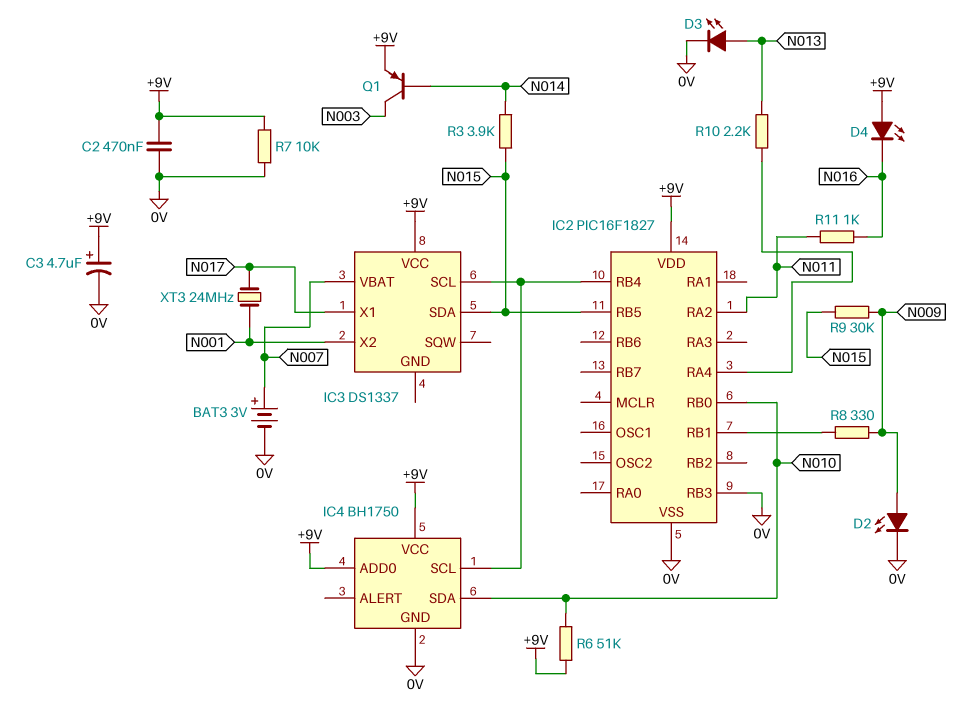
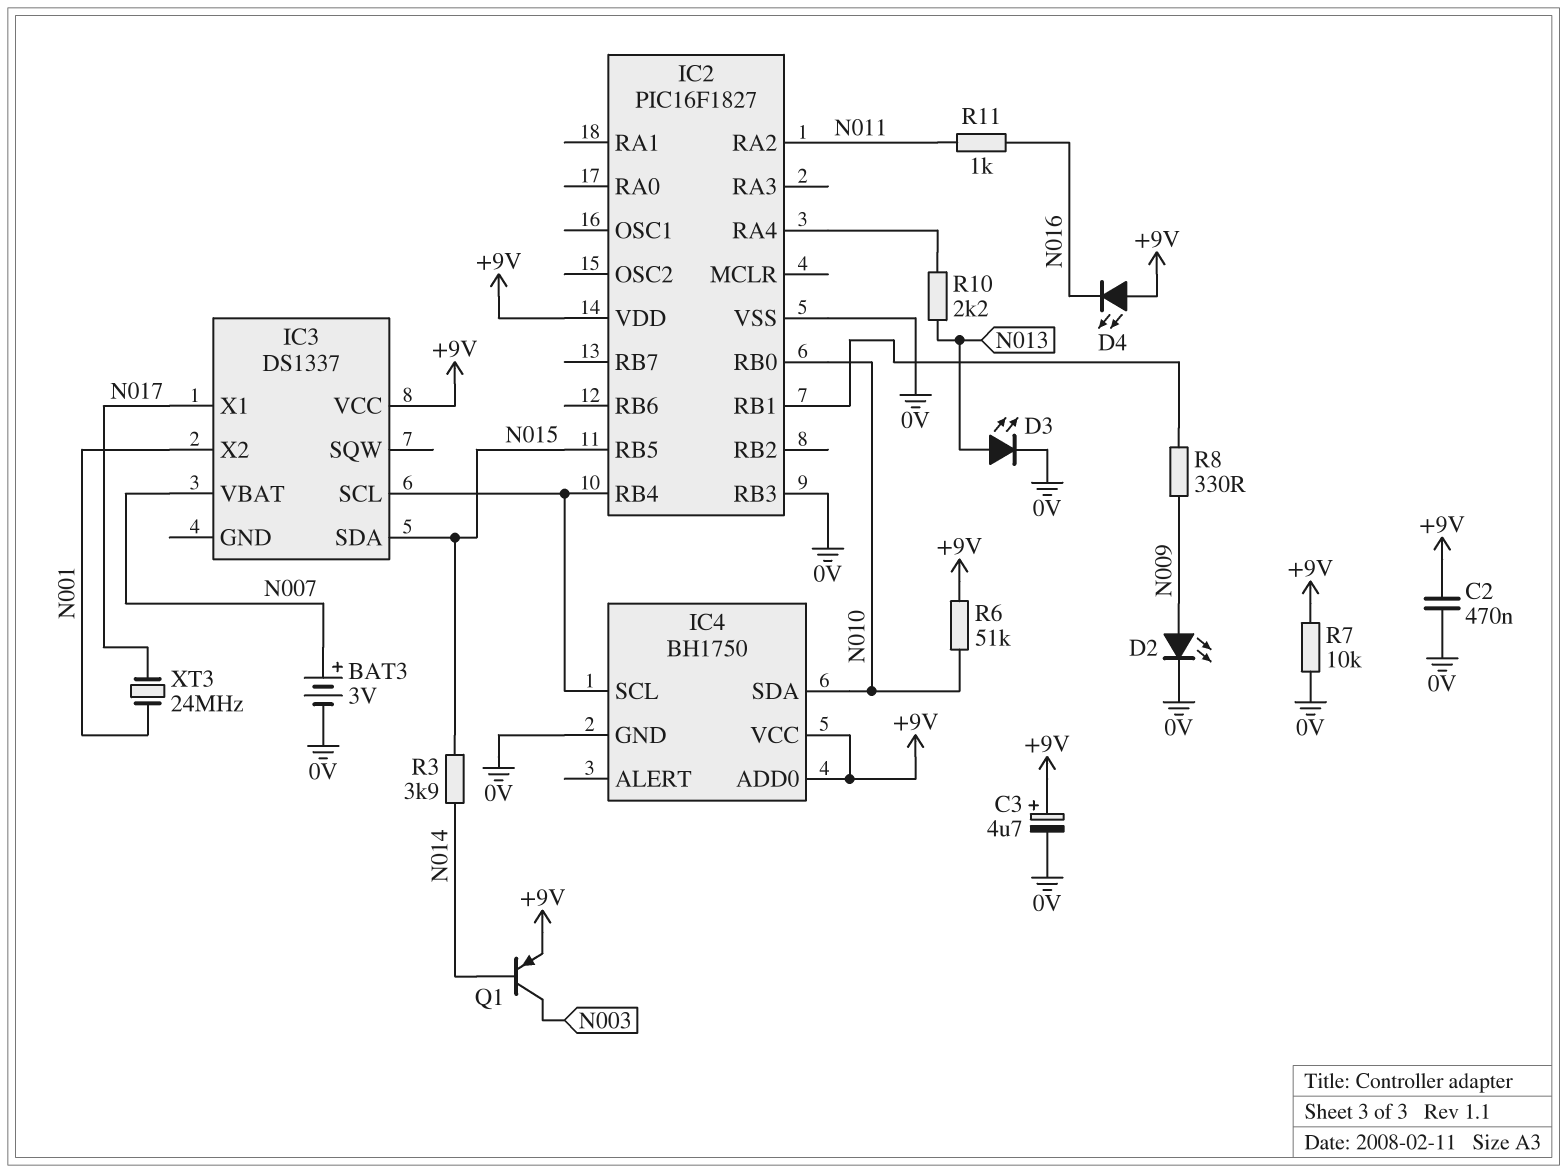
R9: 30k (N009, N015) -> none

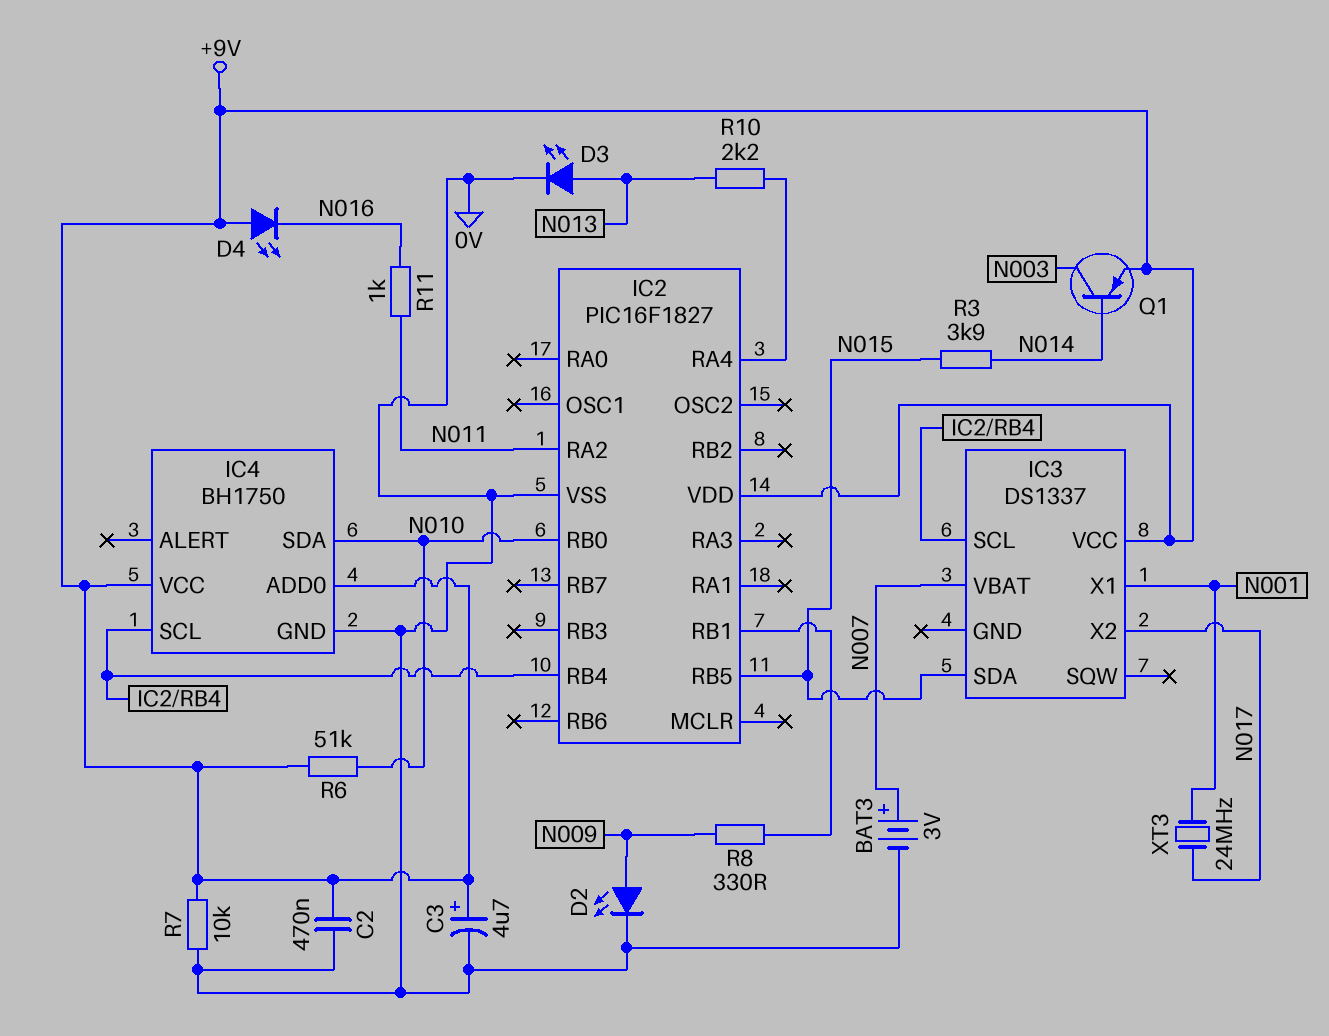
IC2 pin RB3: 0V -> none
IC3 pin X1: N017 -> N001
IC3 pin X2: N001 -> N017

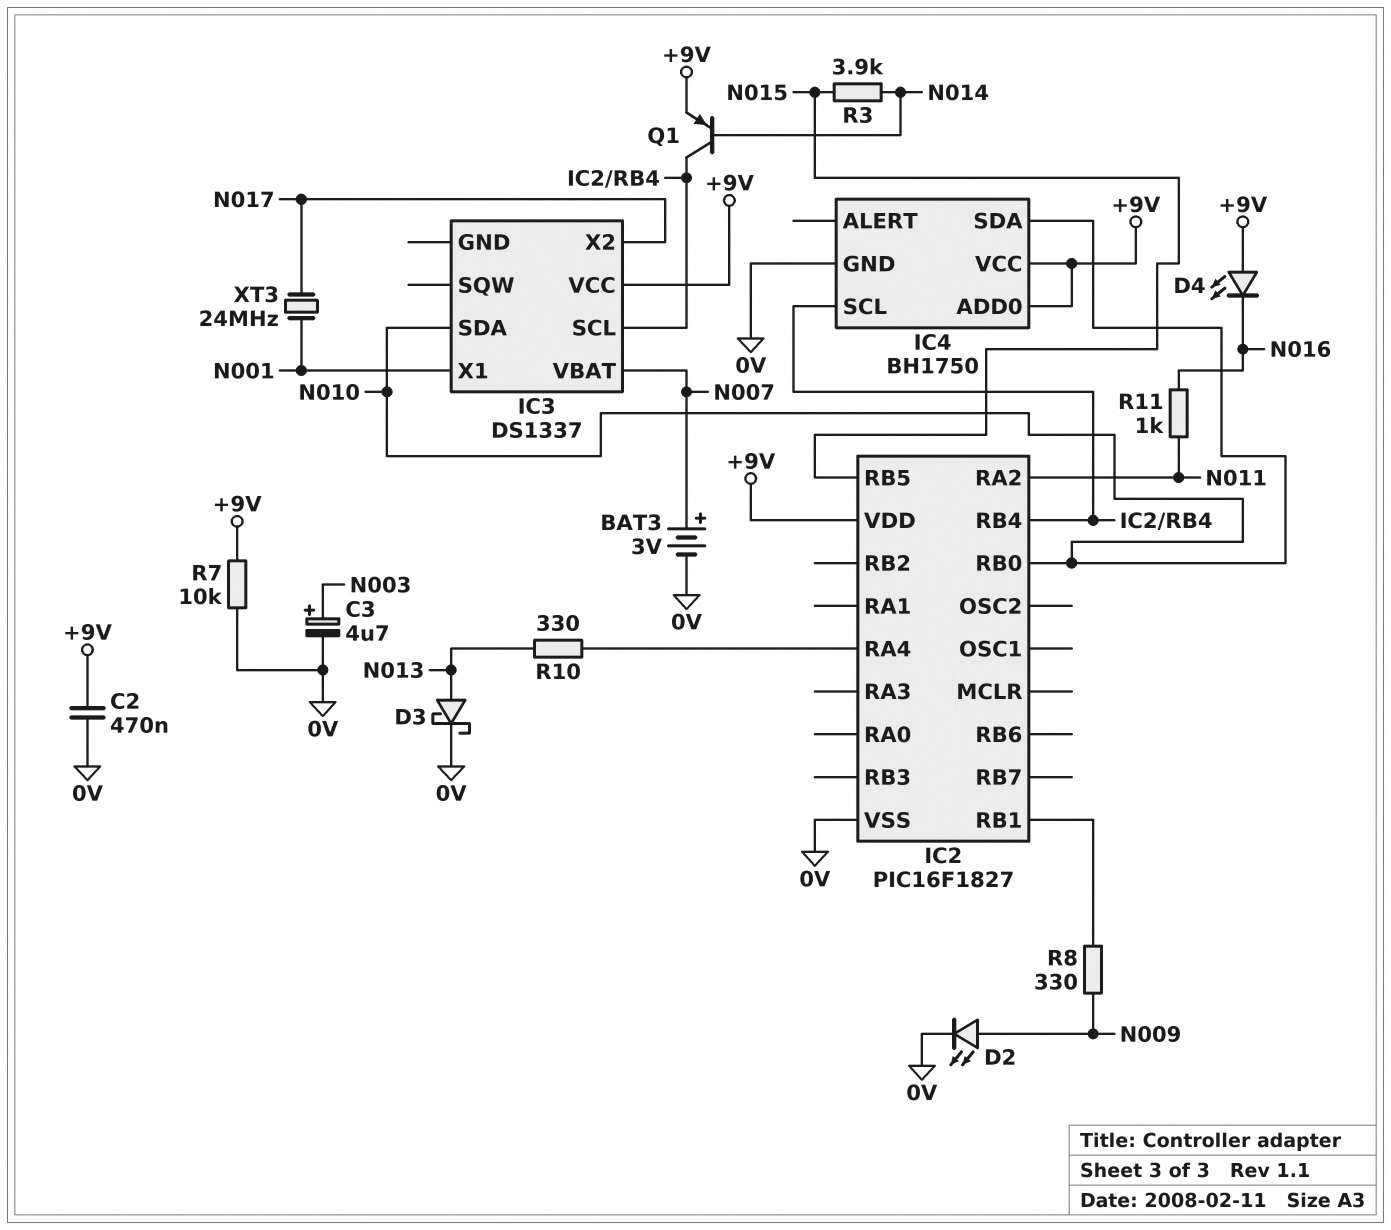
C3: 4.7uF (plus +9V, minus 0V) -> 4.7uF (plus N003, minus 0V)
D3: LED (A N013, K 0V) -> schottky (A N013, K 0V)
IC3 pin SDA: N015 -> N010
Q1: PNP (B N014, C N003, E +9V) -> PNP (B N014, C IC2/RB4, E +9V)
R6: 51k (+9V, N010) -> none
R10: 2.2k (IC2/RA4, N013) -> 330 (IC2/RA4, N013)

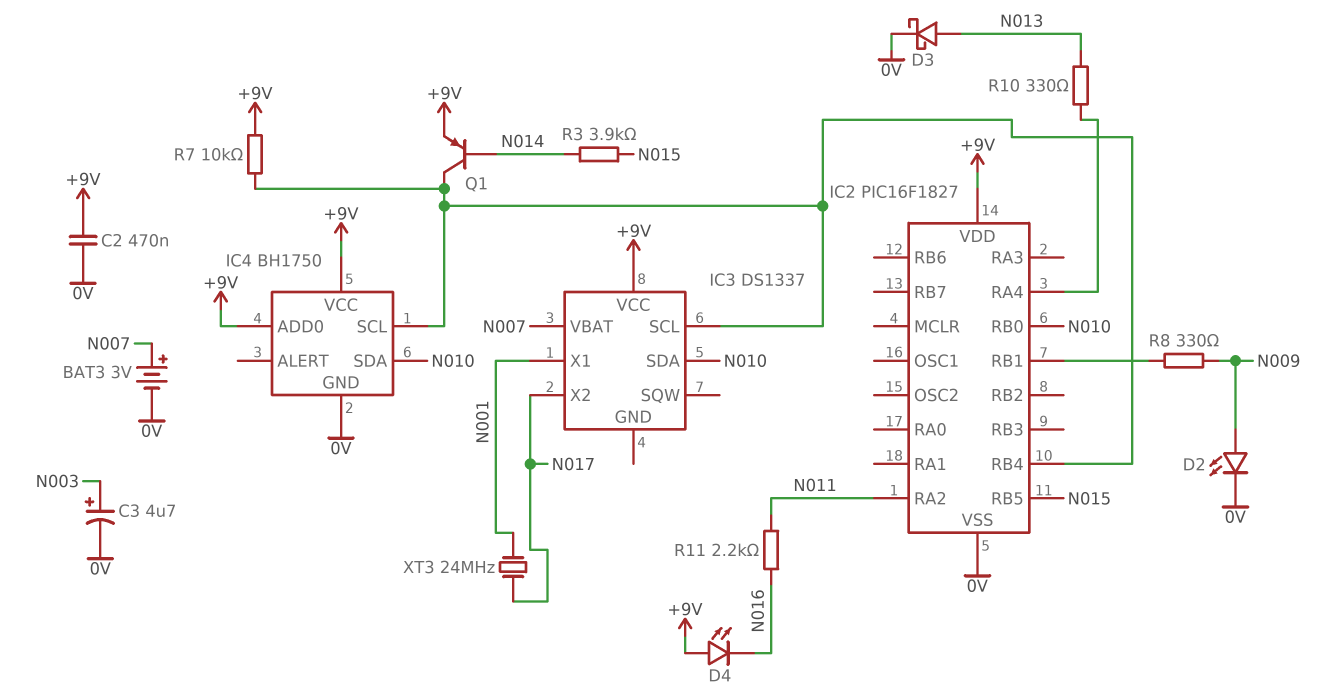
R7: 10k (+9V, 0V) -> 10k (+9V, IC2/RB4)
R11: 1k (N011, N016) -> 2.2k (N011, N016)

